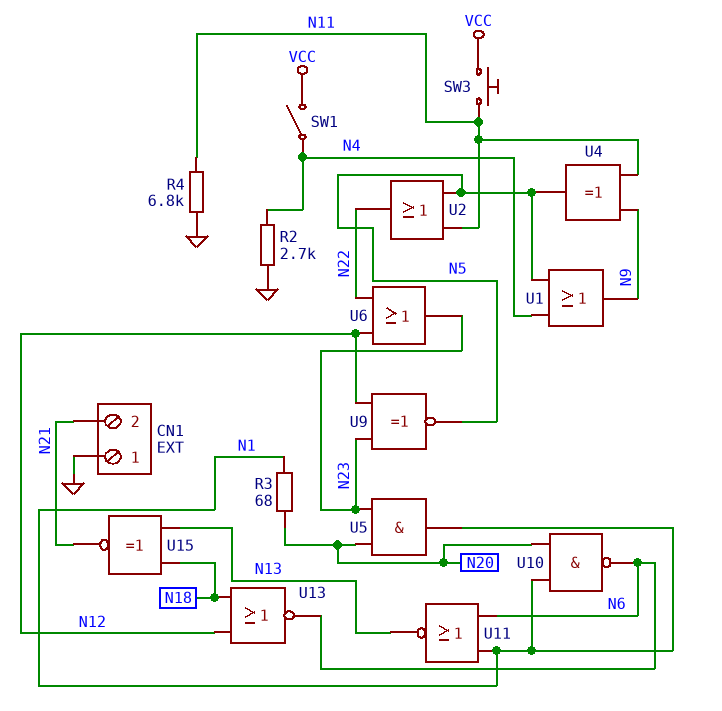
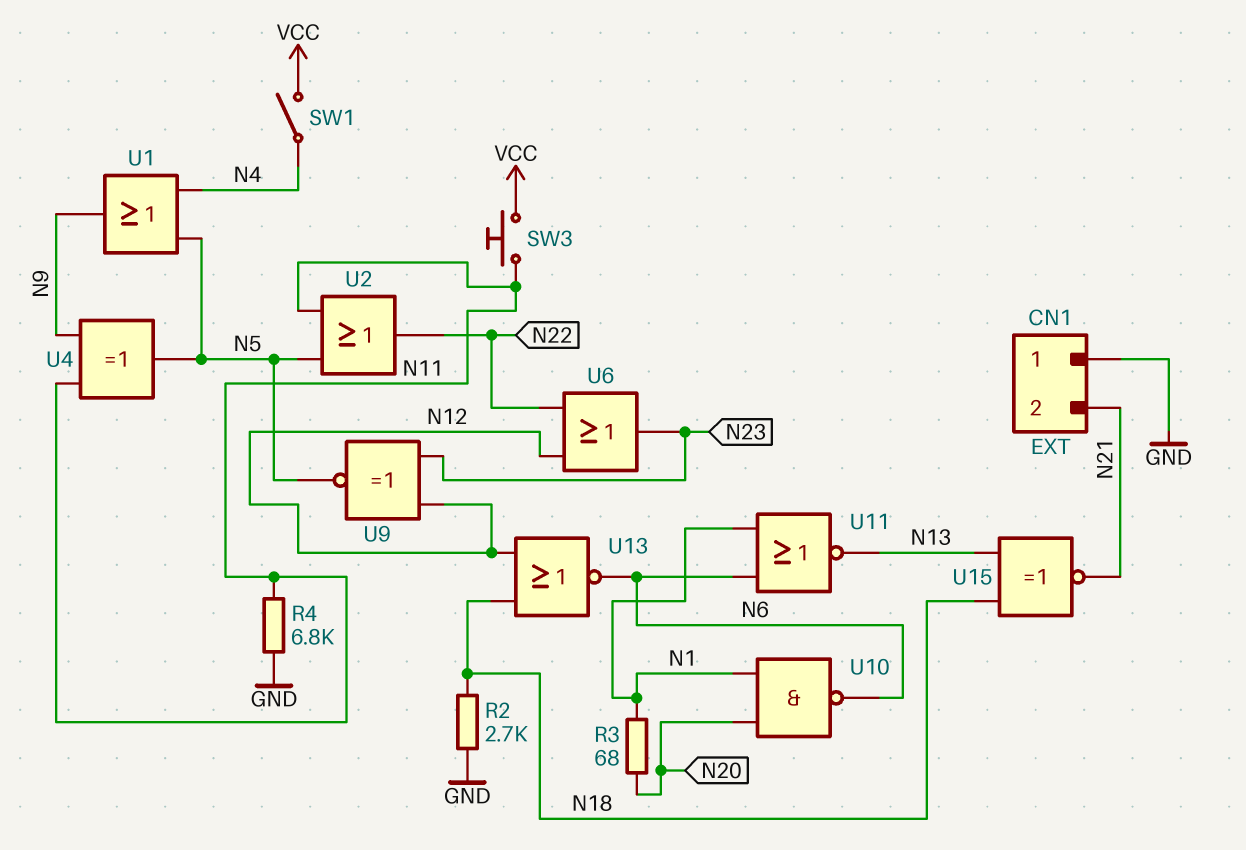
R2: 2.7k (GND, N4) -> 2.7k (GND, N18)
U5: AND (in N20, in N23, out N1) -> none

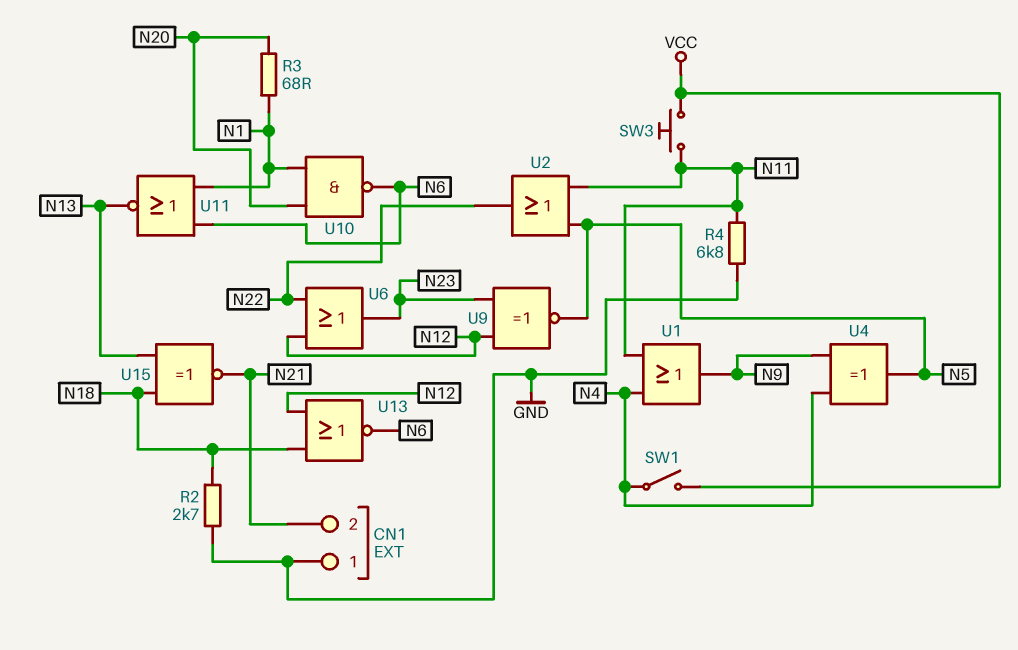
U1: OR (in N4, in N5, out N9) -> OR (in N4, in N11, out N9)
U4: XOR (in N9, in N11, out N5) -> XOR (in N4, in N9, out N5)

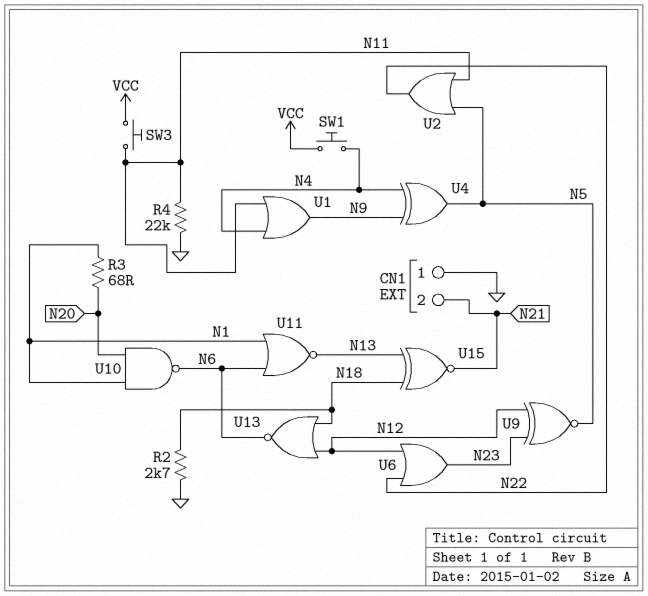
R4: 6.8k (GND, N11) -> 22k (GND, N11)
SW1: switch (N4, VCC) -> button (N4, VCC)

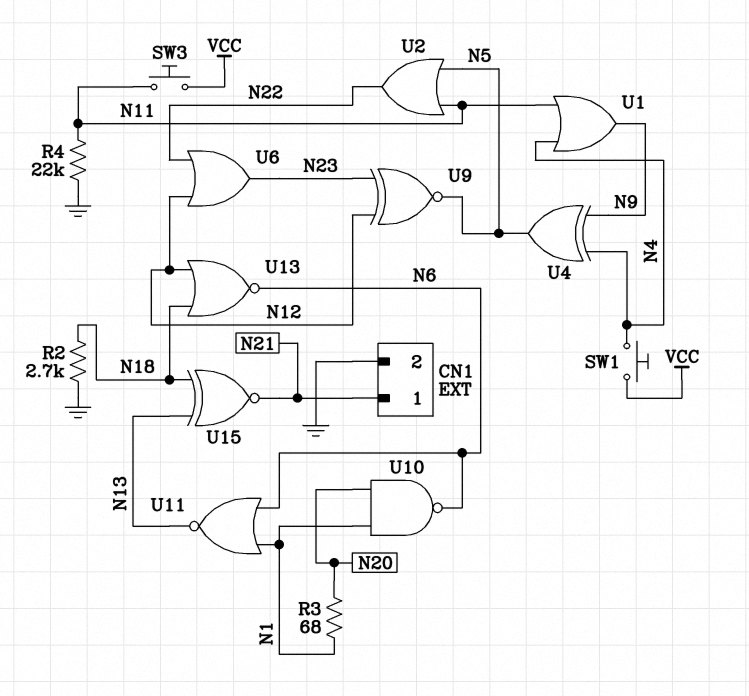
CN1 pin 1: GND -> N21
CN1 pin 2: N21 -> GND

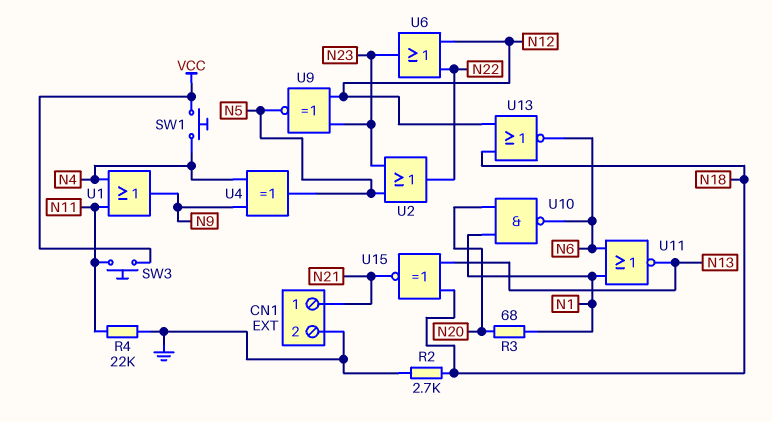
U2: OR (in N5, in N11, out N22) -> OR (in N5, in N23, out N22)

